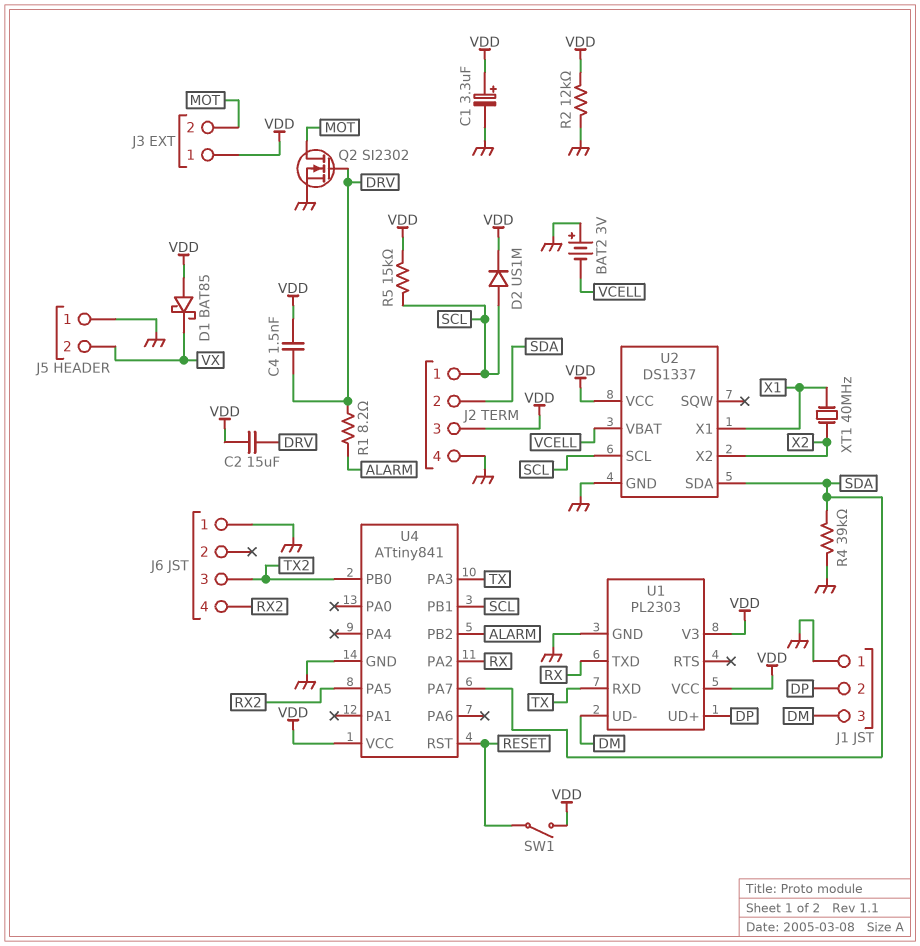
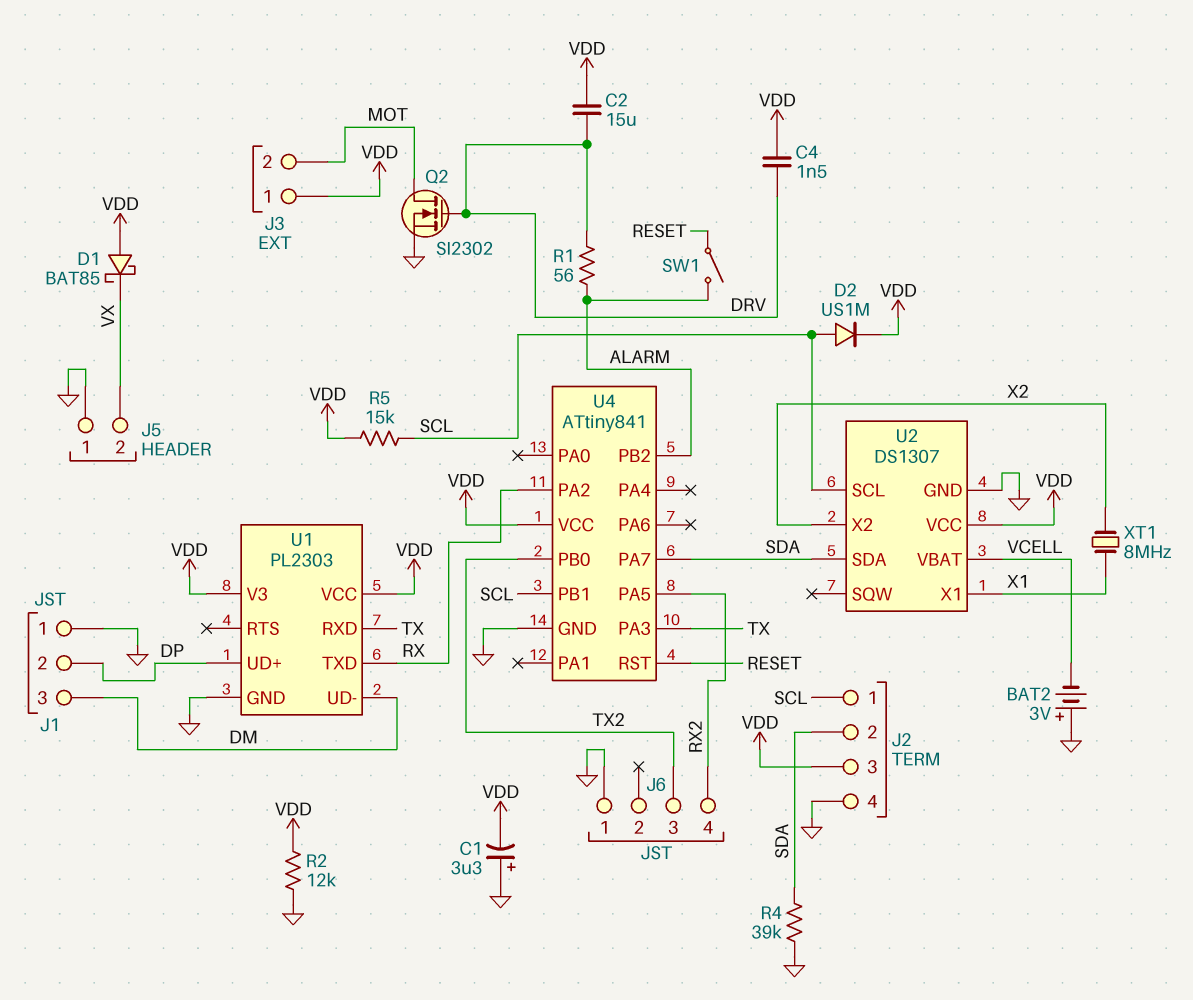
C1: 3.3uF (plus VDD, minus GND) -> 3.3uF (plus GND, minus VDD)
R1: 8.2 (ALARM, DRV) -> 56 (ALARM, DRV)
SW1: switch (RESET, VDD) -> switch (ALARM, RESET)
U2: DS1337 -> DS1307
XT1: 40MHz (X1, X2) -> 8MHz (X1, X2)

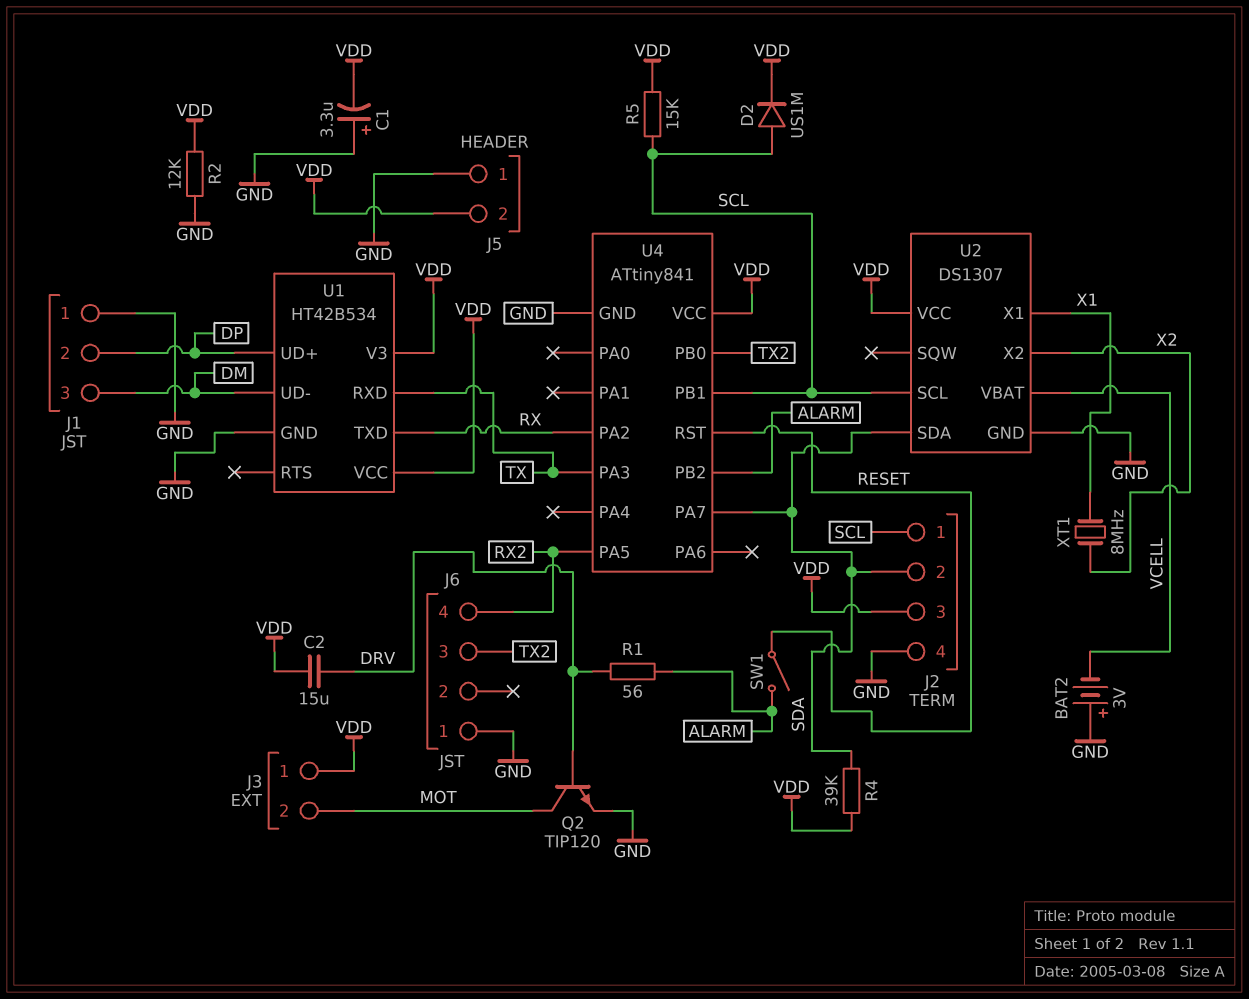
C4: 1.5nF (DRV, VDD) -> none
D1: schottky BAT85 (A VDD, K VX) -> none
J5 pin 2: VX -> VDD
Q2: NMOS SI2302 (G DRV, D MOT, S GND) -> NPN TIP120 (B DRV, C MOT, E GND)
R4: 39k (GND, SDA) -> 39k (SDA, VDD)
U1: PL2303 -> HT42B534

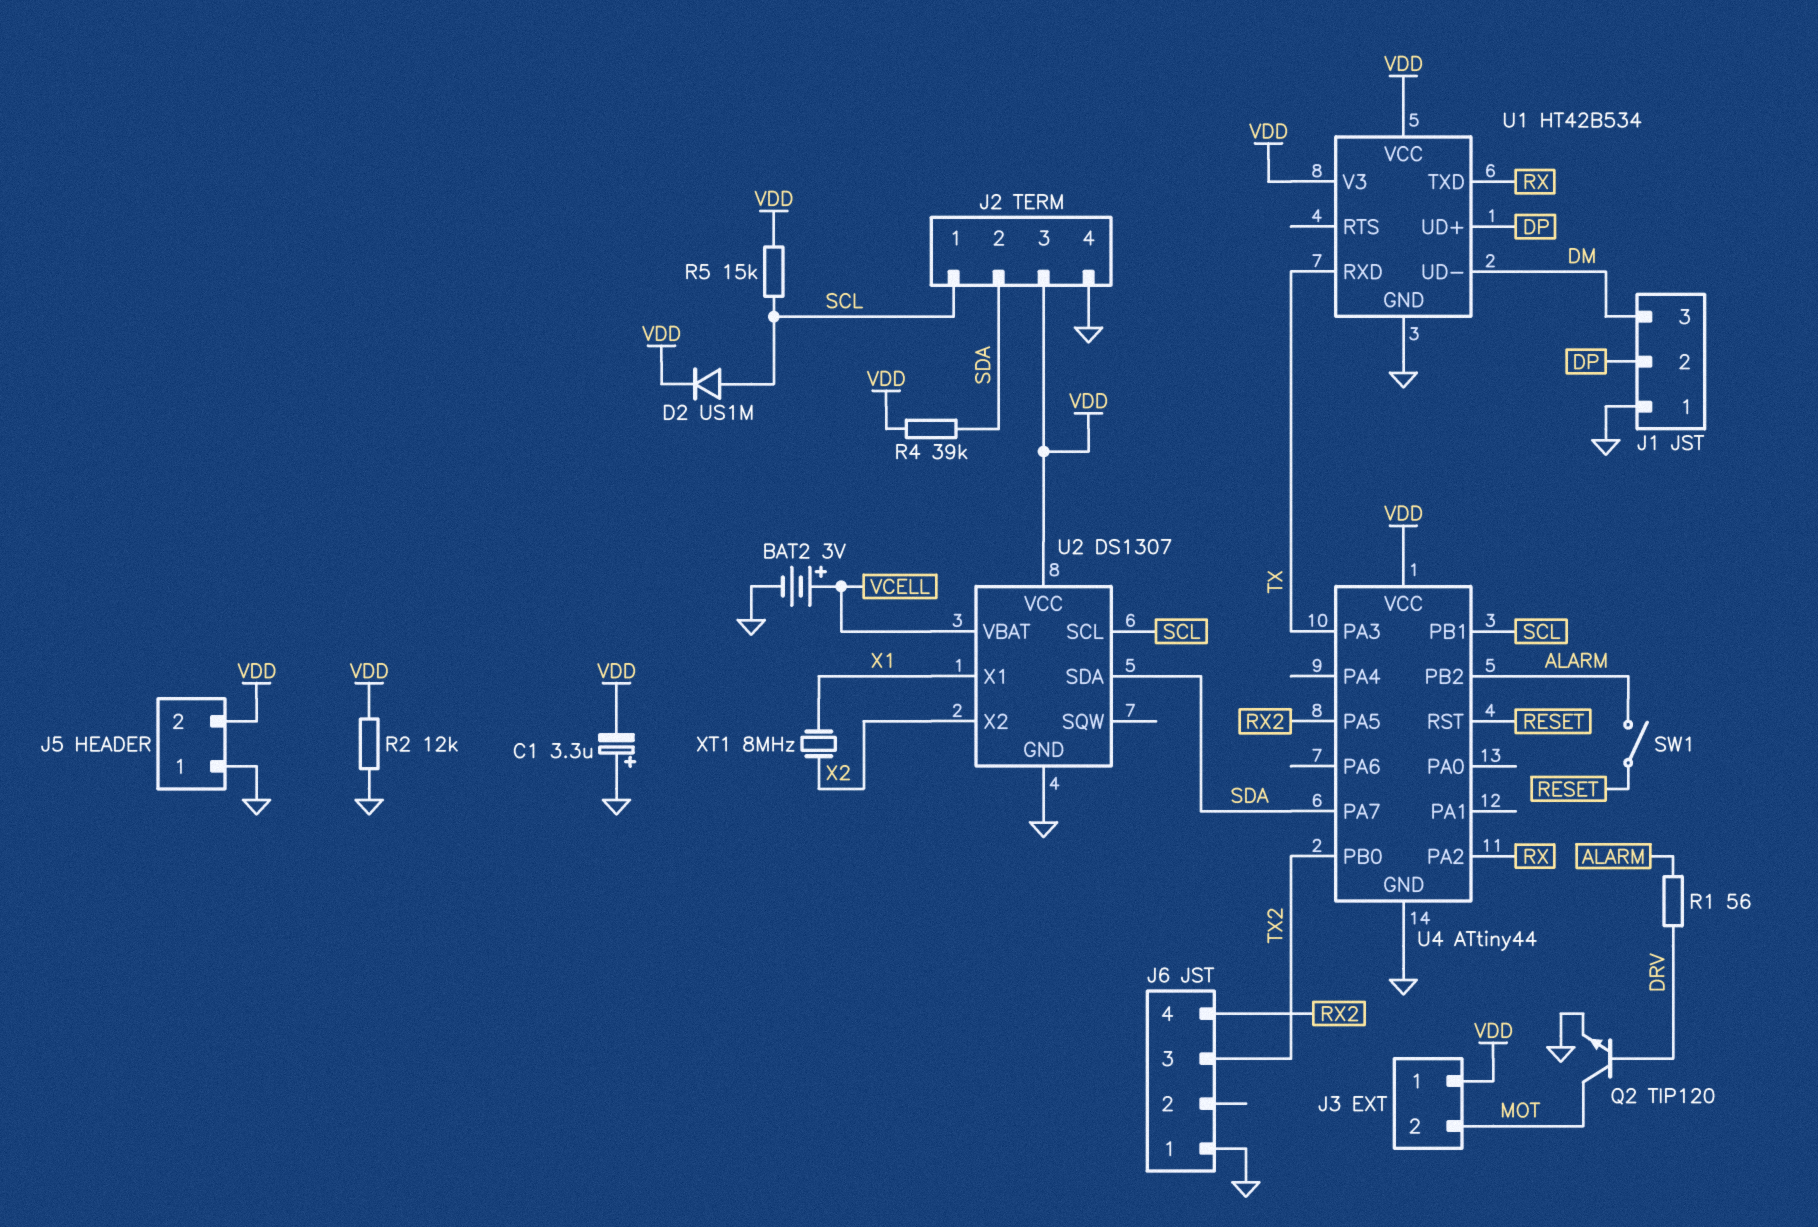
BAT2: 3V (plus GND, minus VCELL) -> 3V (plus VCELL, minus GND)
C2: 15uF (DRV, VDD) -> none
U4: ATtiny841 -> ATtiny44

